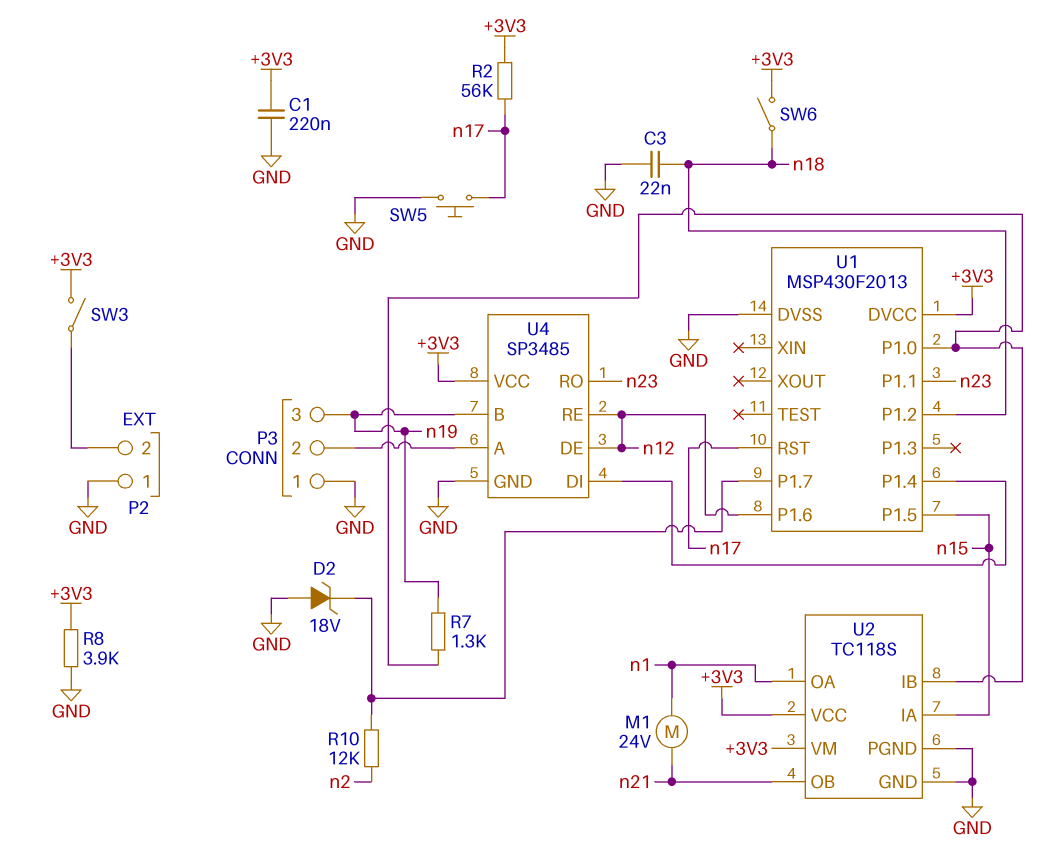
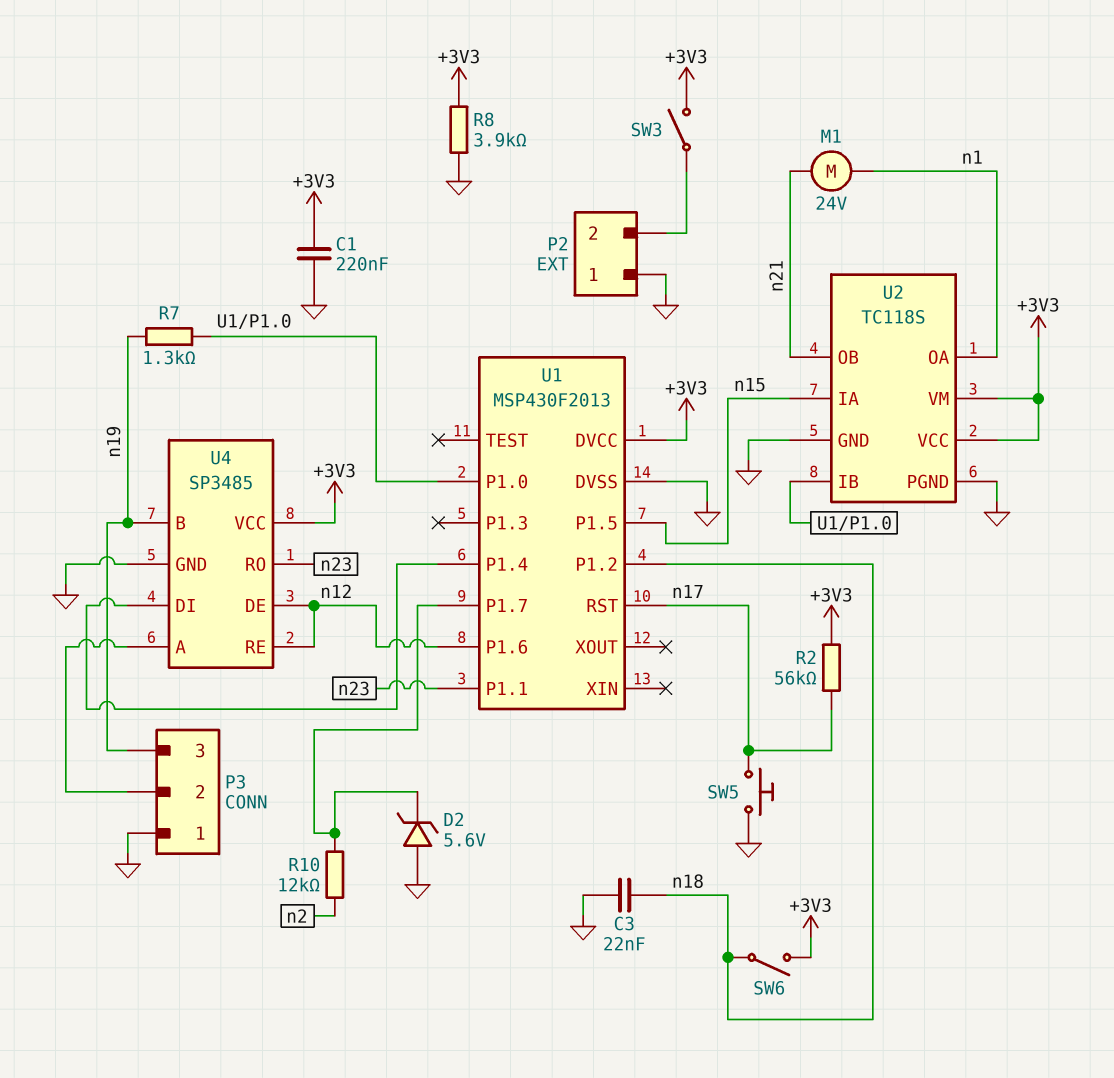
D2: zener 18V (A GND, K U1/P1.7) -> zener 5.6V (A GND, K U1/P1.7)

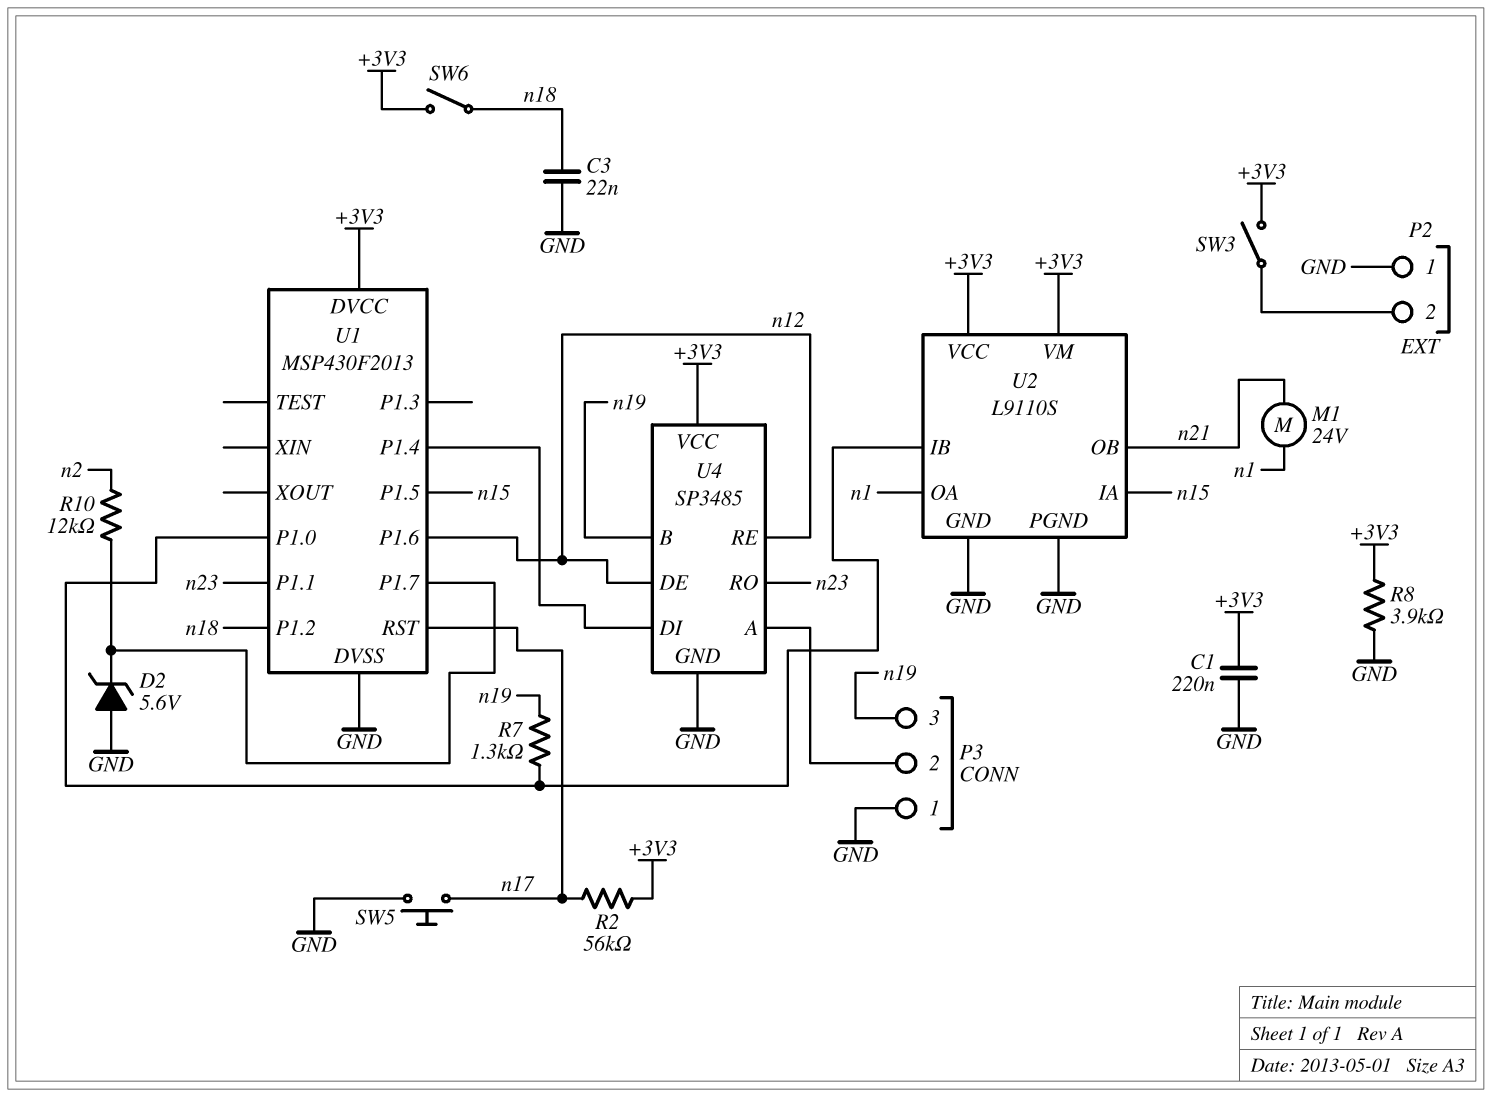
U2: TC118S -> L9110S

